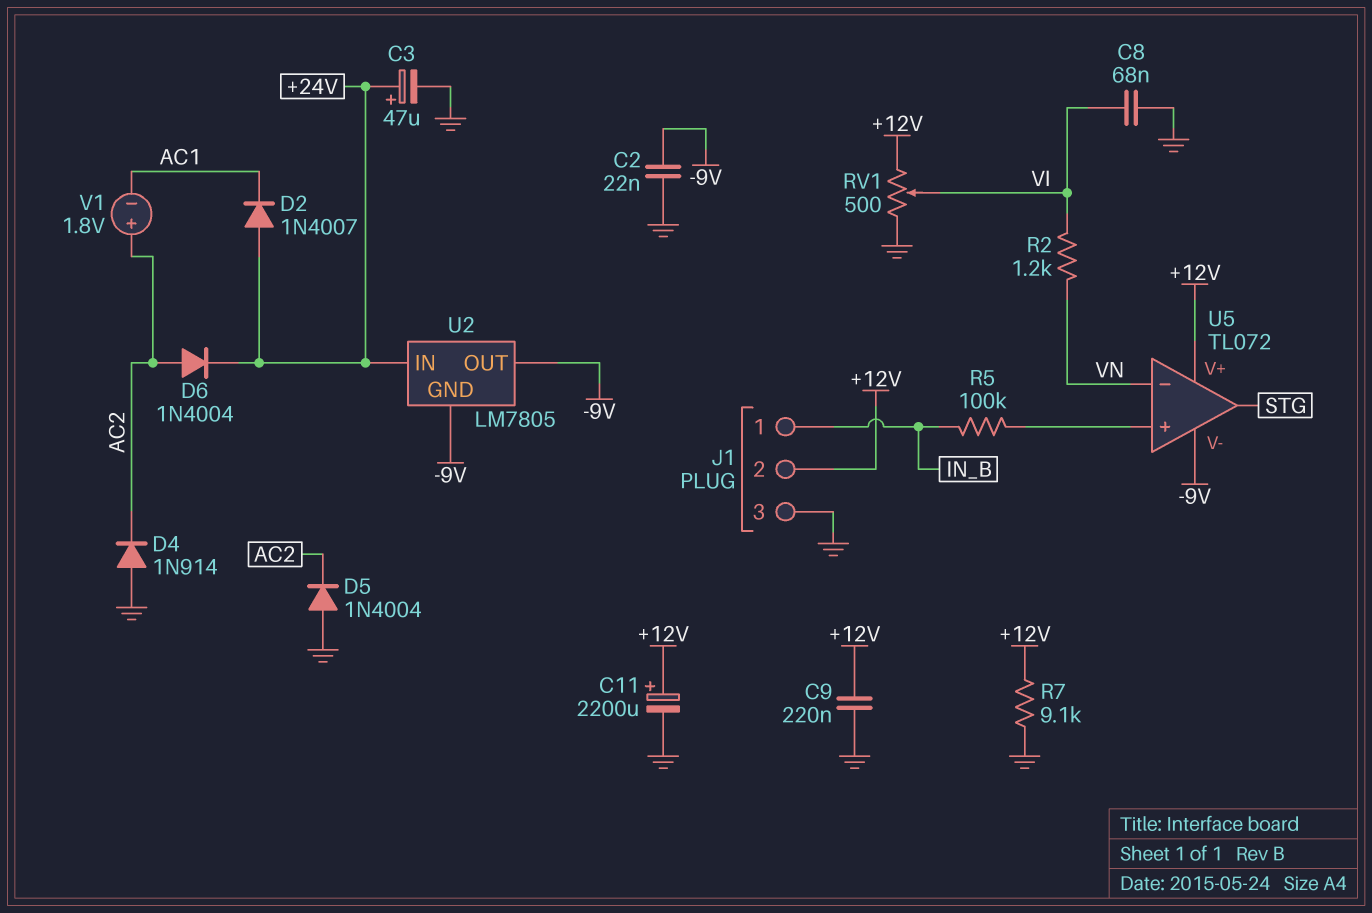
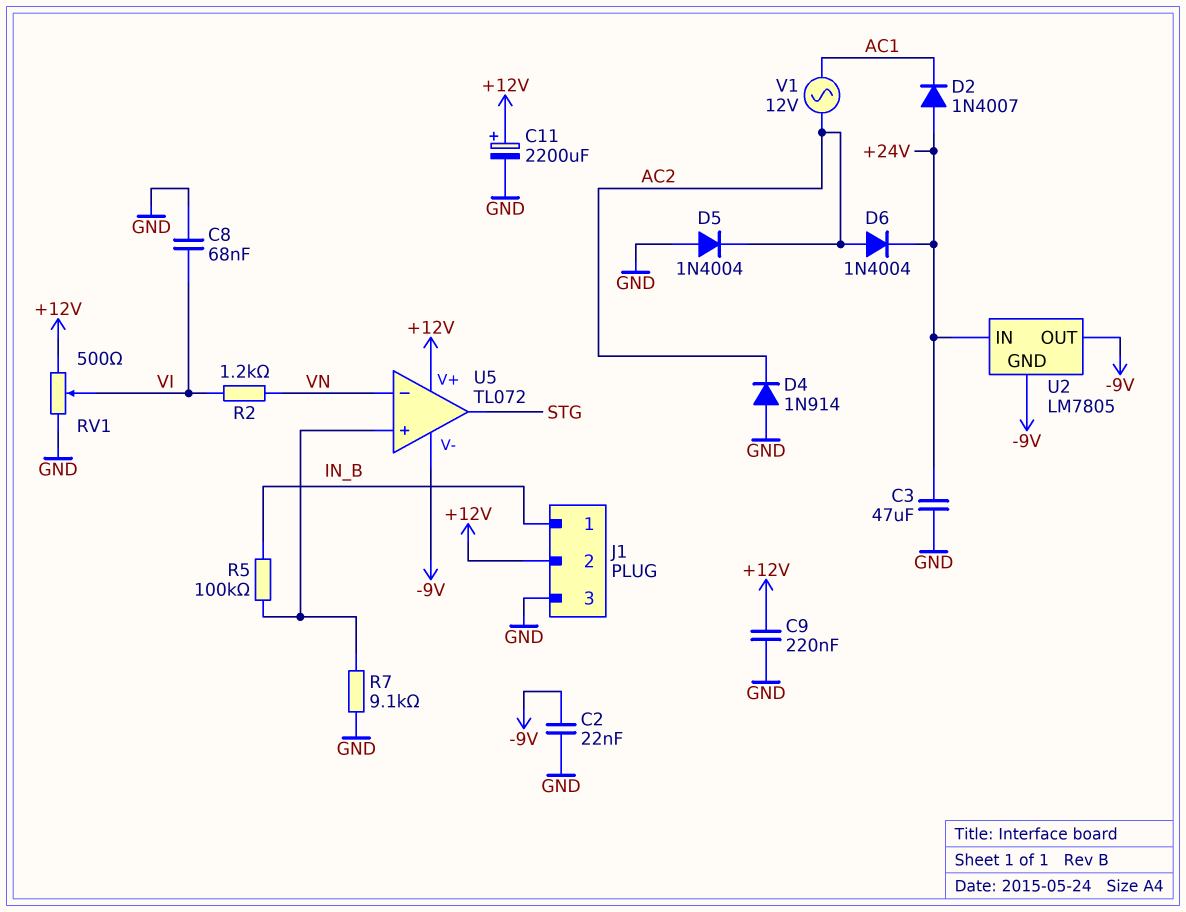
C3: 47uF (plus +24V, minus GND) -> 47uF (+24V, GND)
R7: 9.1k (+12V, GND) -> 9.1k (GND, U5/in+)
V1: 1.8V (plus AC2, minus AC1) -> AC 12V (AC1, AC2)

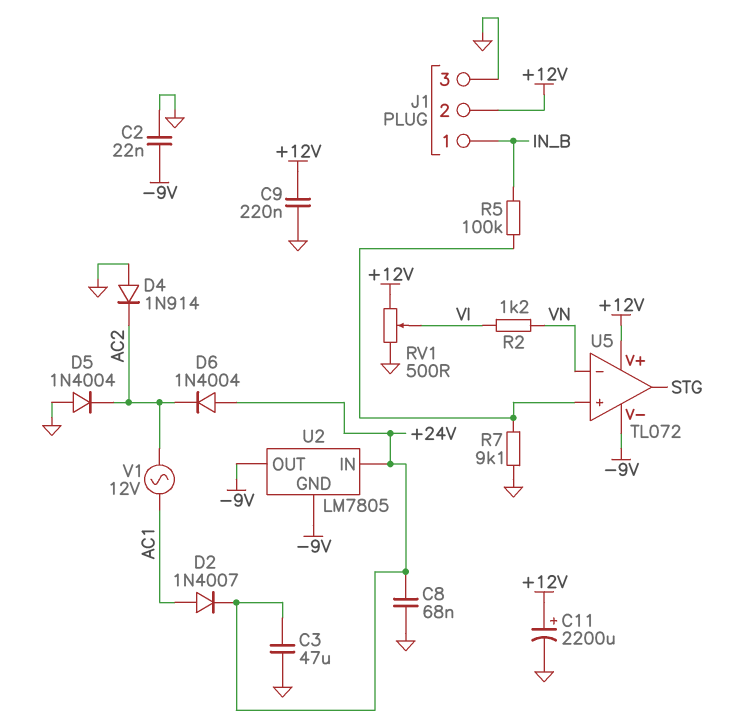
C8: 68nF (GND, VI) -> 68nF (+24V, GND)
D2: diode 1N4007 (A +24V, K AC1) -> diode 1N4007 (A AC1, K +24V)
D6: diode 1N4004 (A AC2, K +24V) -> diode 1N4004 (A +24V, K AC2)

